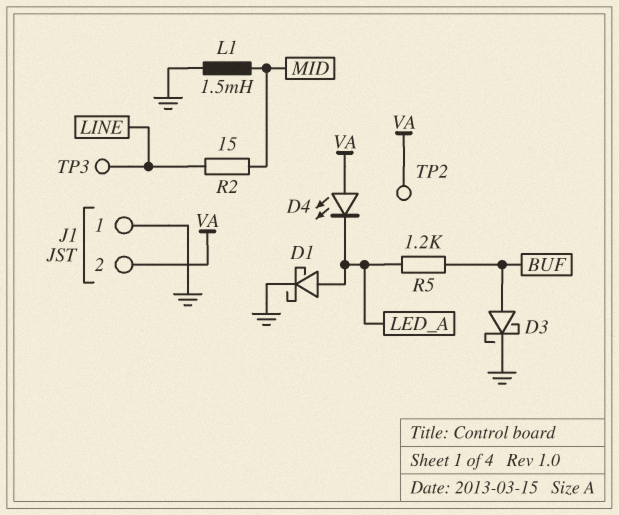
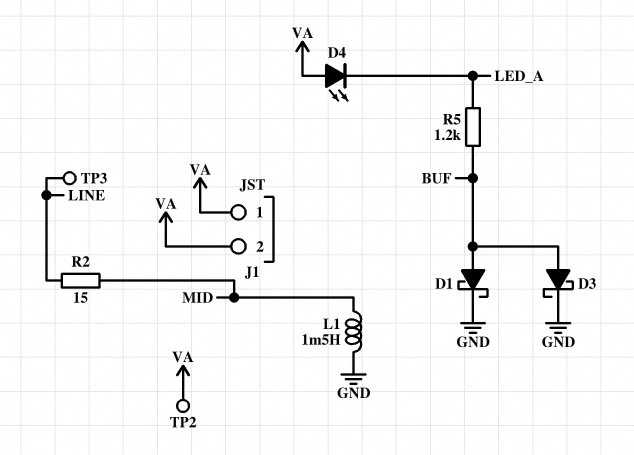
D1: schottky (A LED_A, K GND) -> schottky (A BUF, K GND)
J1 pin 1: GND -> VA

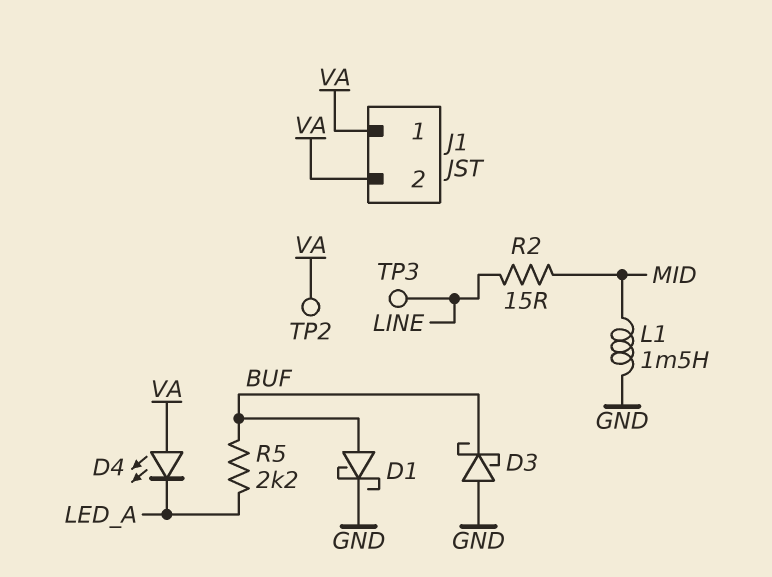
D3: schottky (A BUF, K GND) -> schottky (A GND, K BUF)
R5: 1.2k (BUF, LED_A) -> 2.2k (BUF, LED_A)

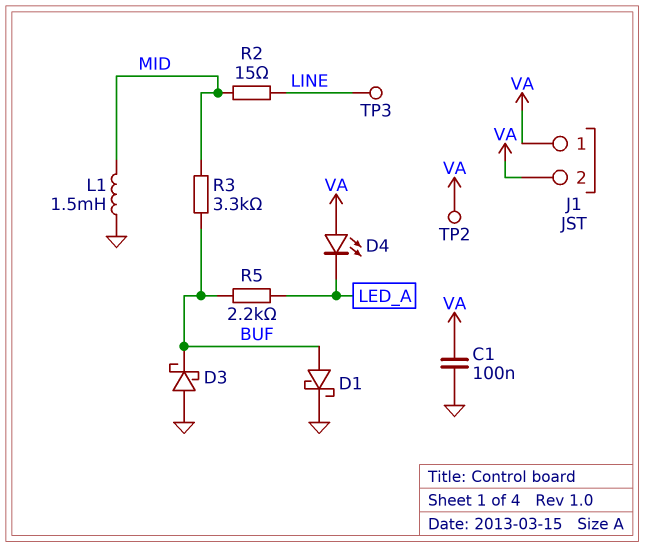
C1: none -> 100nF (GND, VA)
R3: none -> 3.3k (BUF, MID)

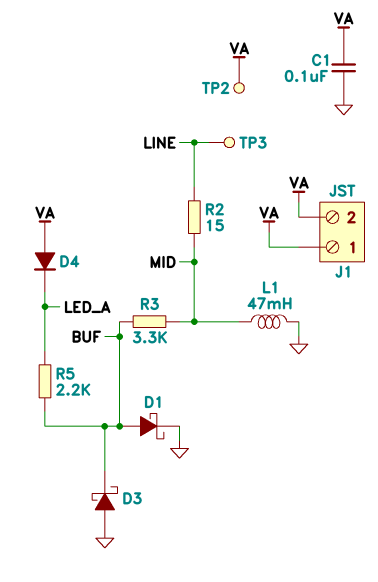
D4: LED (A VA, K LED_A) -> diode (A VA, K LED_A)
L1: 1.5mH (GND, MID) -> 47mH (GND, MID)

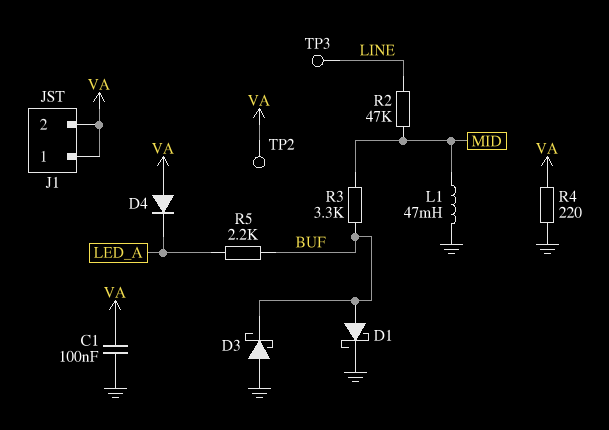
R2: 15 (LINE, MID) -> 47k (LINE, MID)
R4: none -> 220 (GND, VA)

